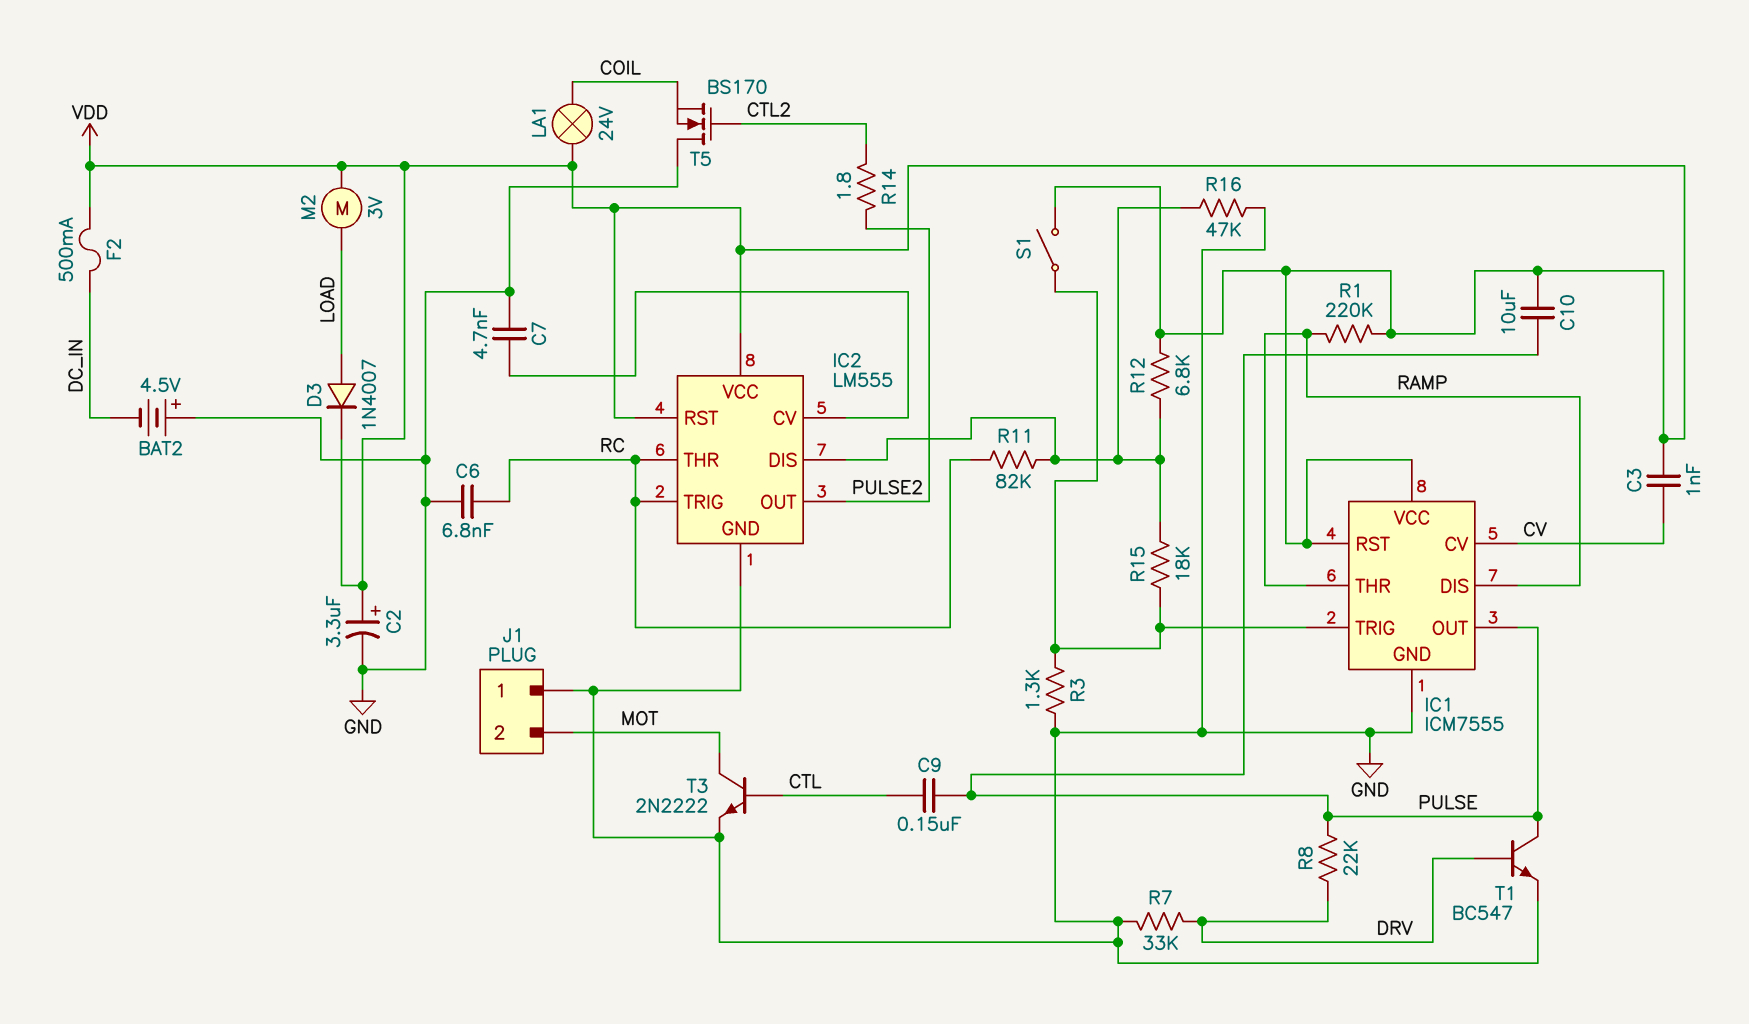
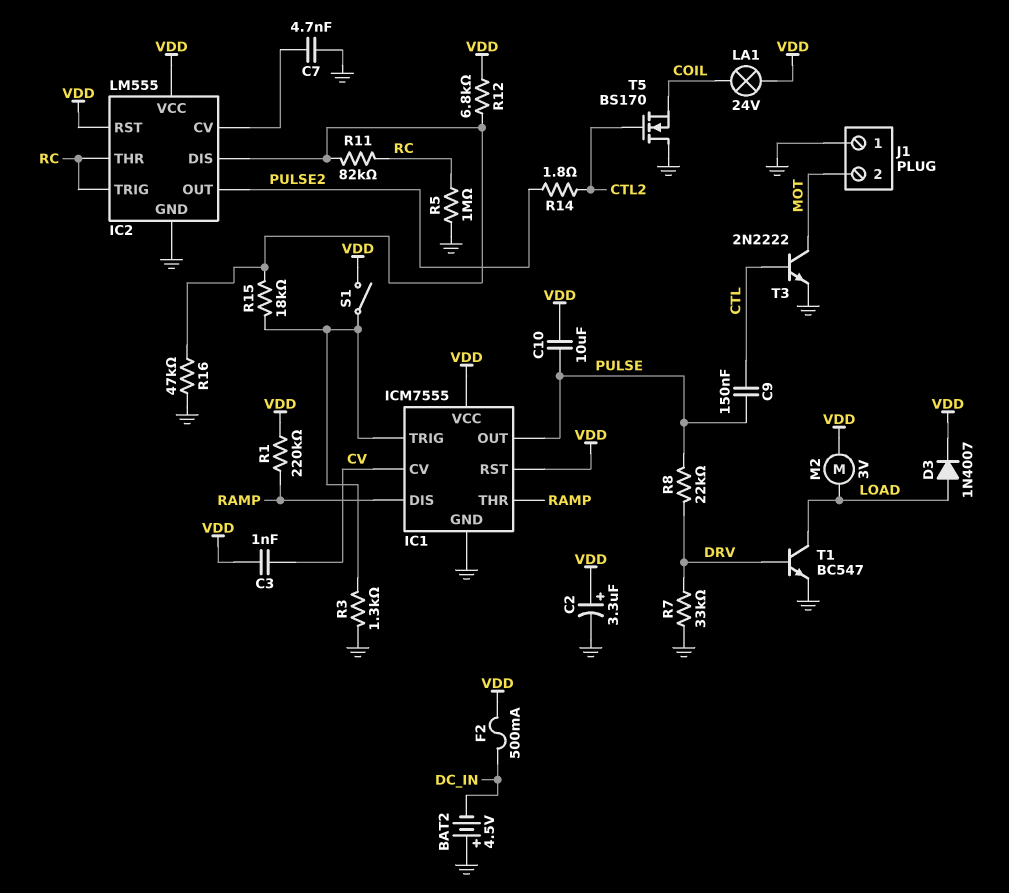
C6: 6.8nF (GND, RC) -> none
R5: none -> 1M (GND, RC)
T1: NPN BC547 (B DRV, C PULSE, E GND) -> NPN BC547 (B DRV, C LOAD, E GND)

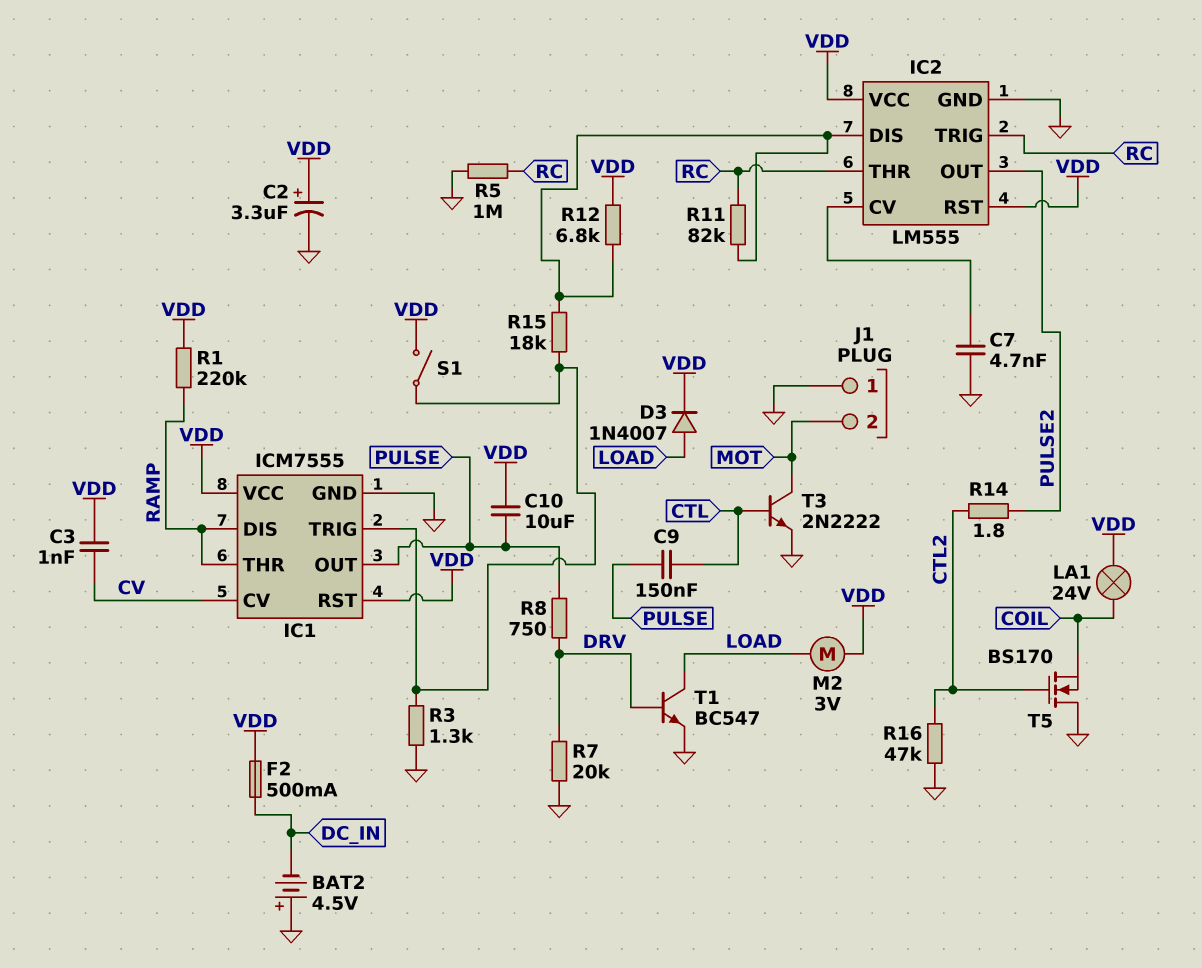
R7: 33k (DRV, GND) -> 20k (DRV, GND)
R8: 22k (DRV, PULSE) -> 750 (DRV, PULSE)
R16: 47k (GND, IC2/DIS) -> 47k (CTL2, GND)

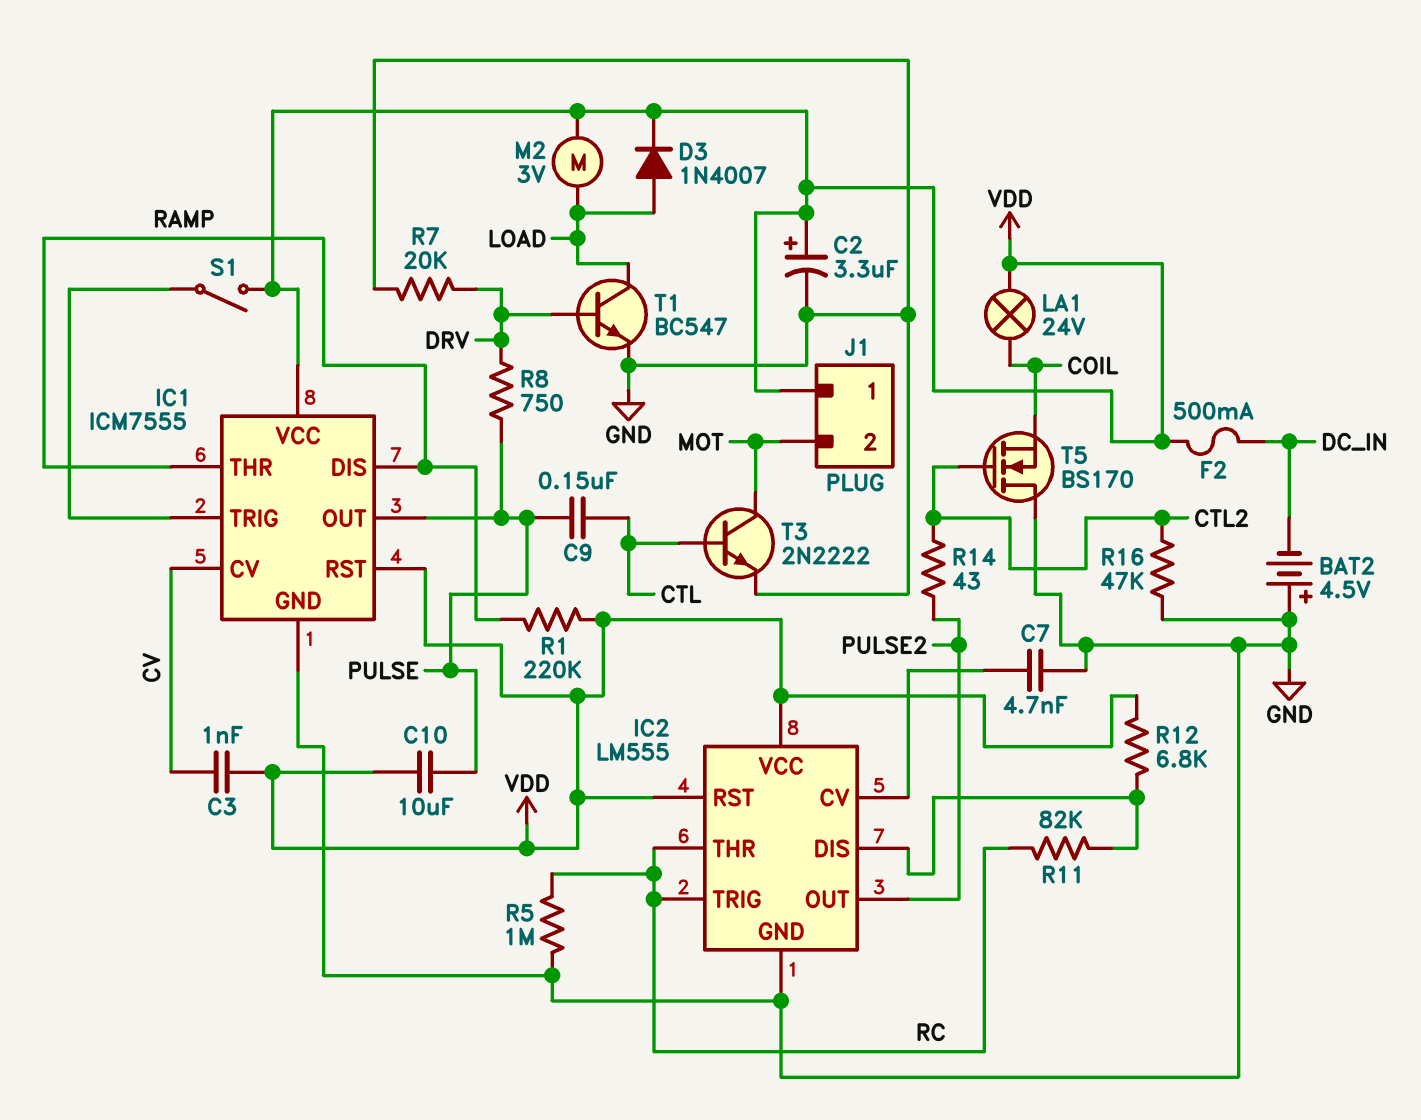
J1 pin 1: GND -> VDD
R3: 1.3k (GND, IC1/TRIG) -> none
R14: 1.8 (CTL2, PULSE2) -> 43 (CTL2, PULSE2)
R15: 18k (IC1/TRIG, IC2/DIS) -> none

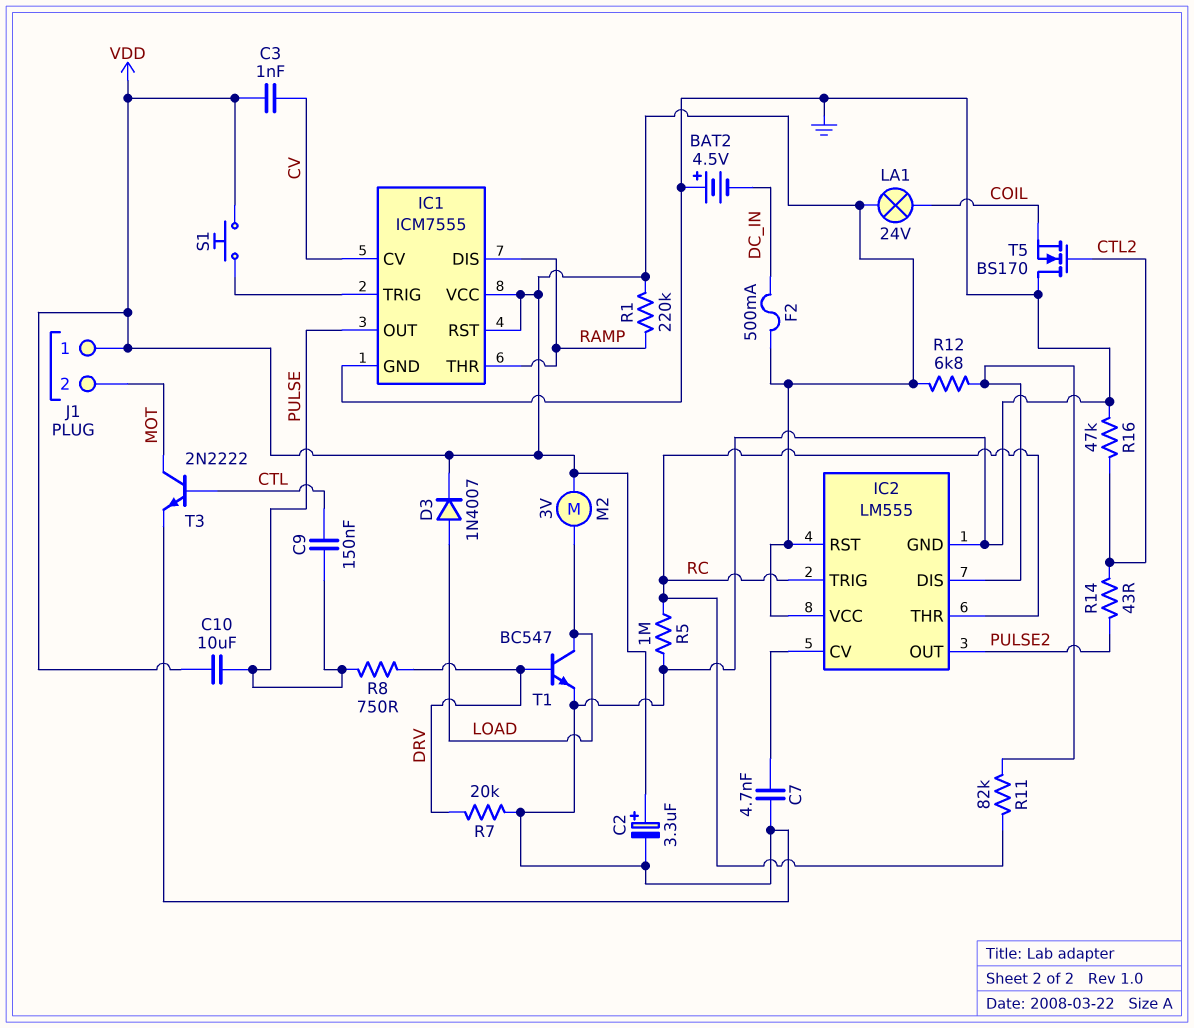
S1: switch (IC1/TRIG, VDD) -> button (IC1/TRIG, VDD)

